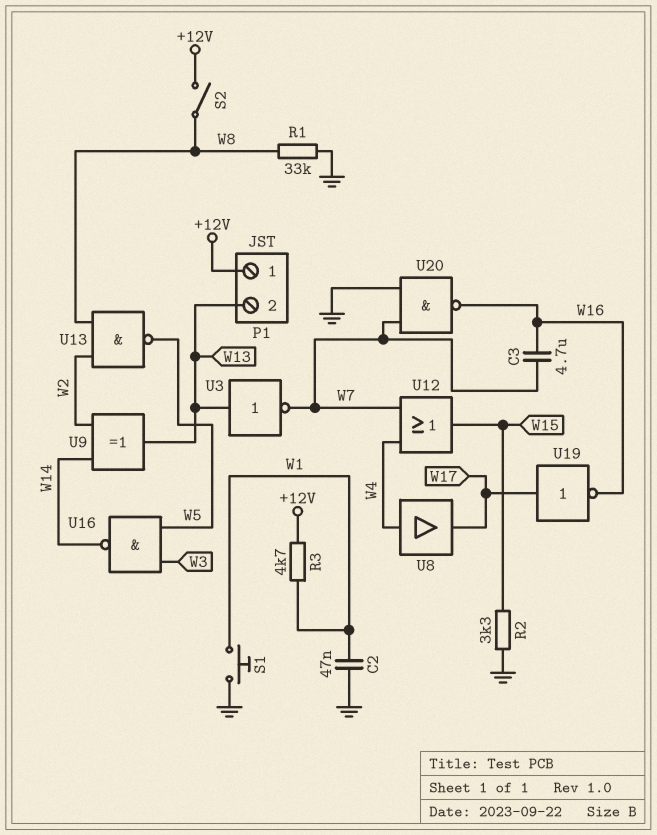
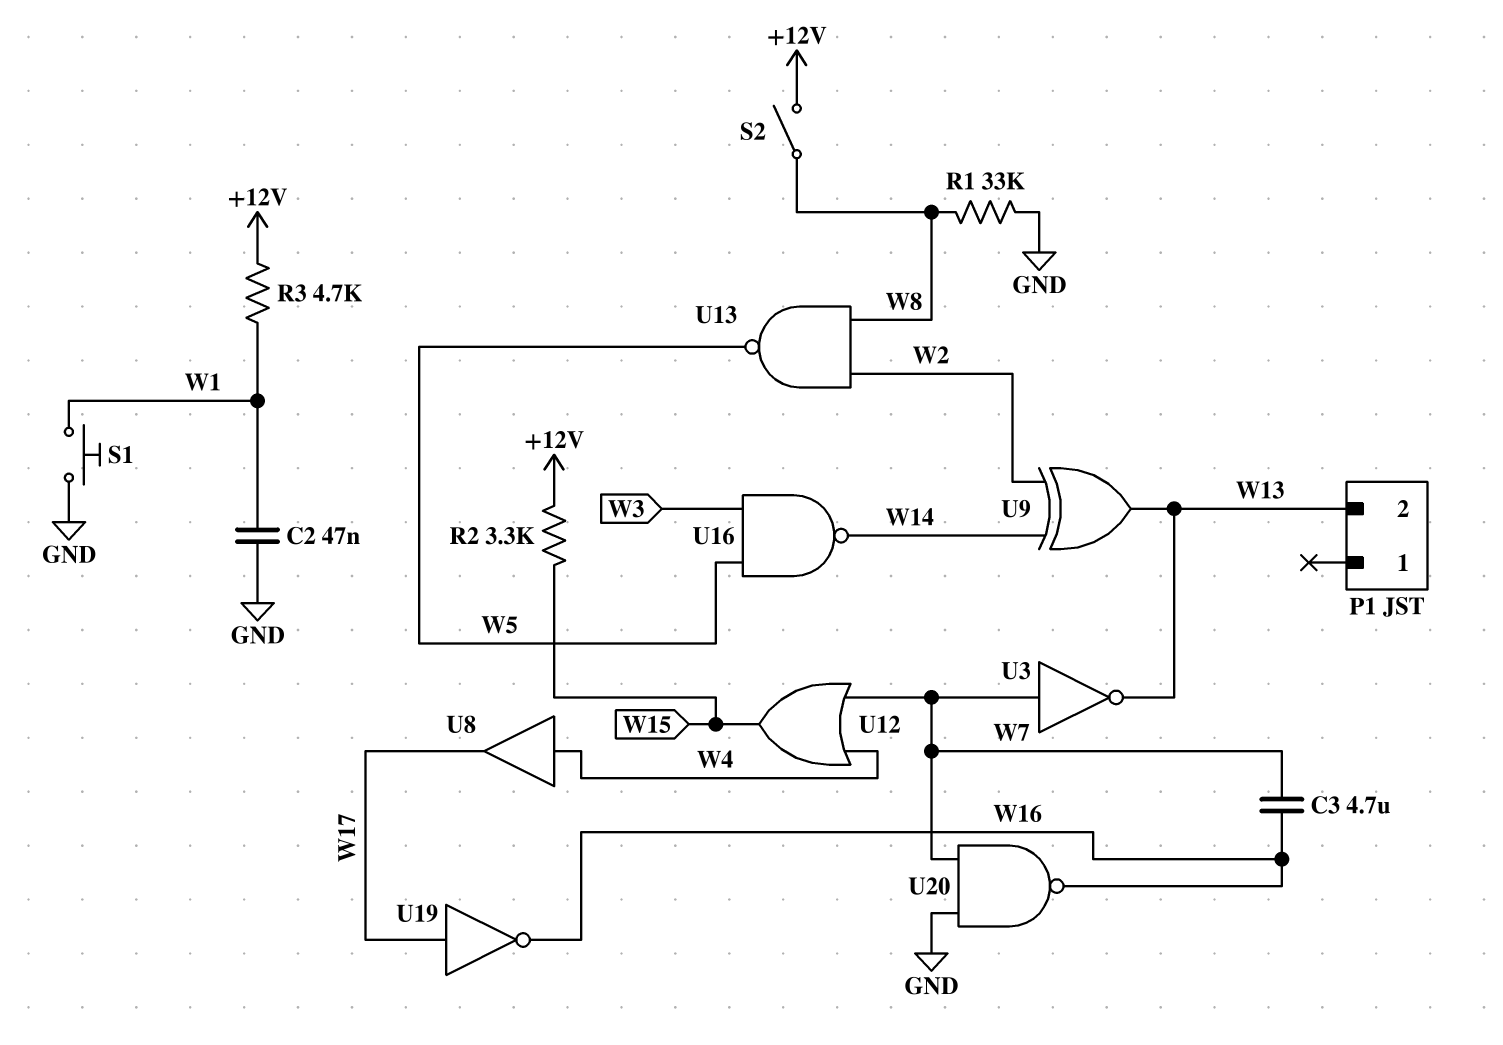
P1 pin 1: +12V -> none
R2: 3.3k (GND, W15) -> 3.3k (+12V, W15)
U3: NOT (in W13, out W7) -> NOT (in W7, out W13)

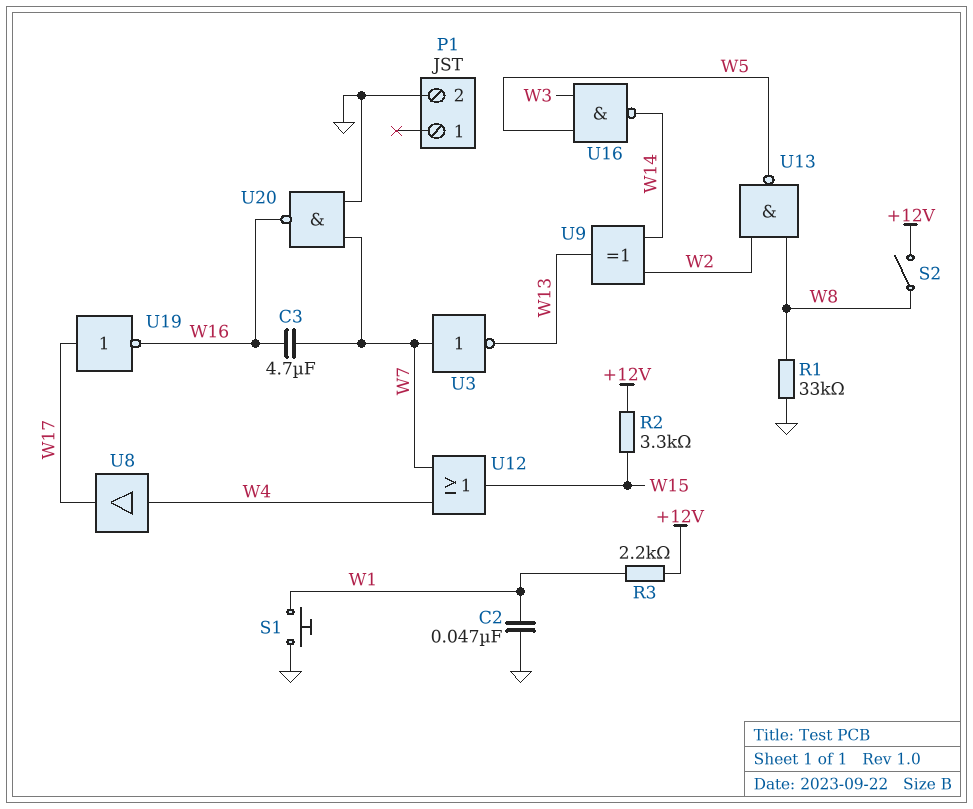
P1 pin 2: W13 -> GND
R3: 4.7k (+12V, W1) -> 2.2k (+12V, W1)

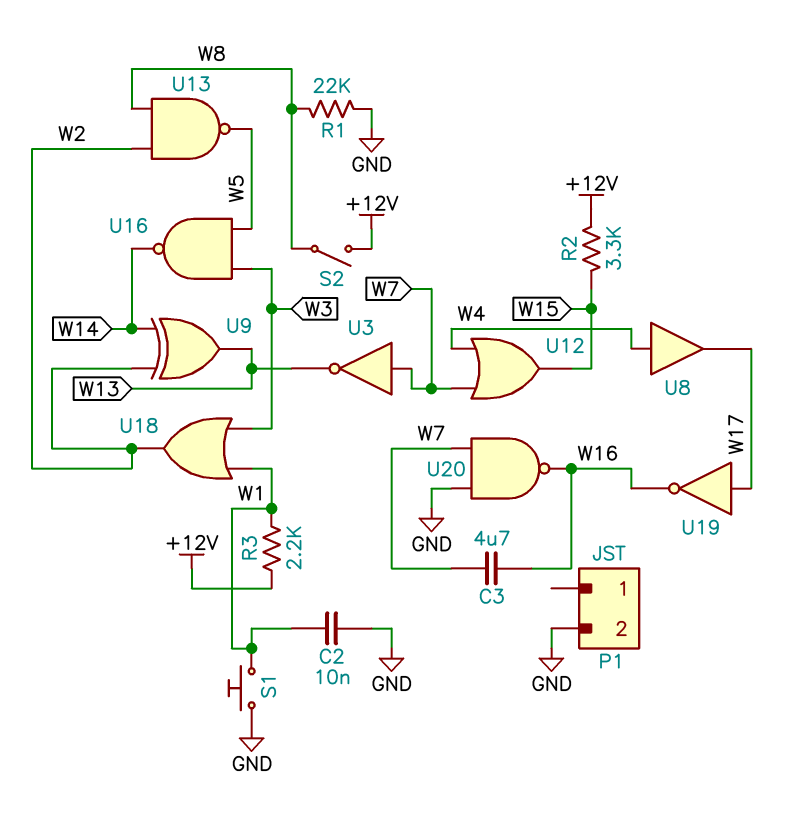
C2: 47nF (GND, W1) -> 10nF (GND, W1)
R1: 33k (GND, W8) -> 22k (GND, W8)
U18: none -> OR (in W1, in W3, out W2)

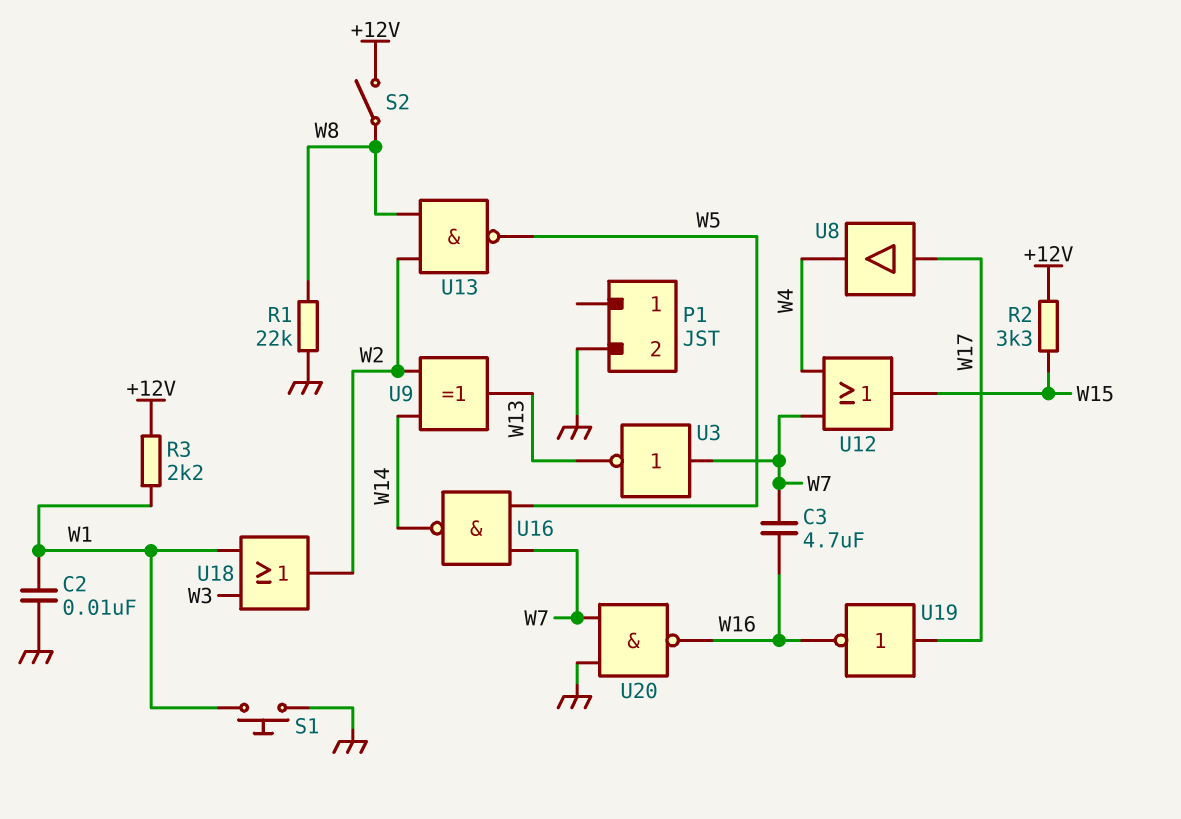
U8: buffer (in W4, out W17) -> buffer (in W17, out W4)
U16: NAND (in W3, in W5, out W14) -> NAND (in W5, in W7, out W14)

